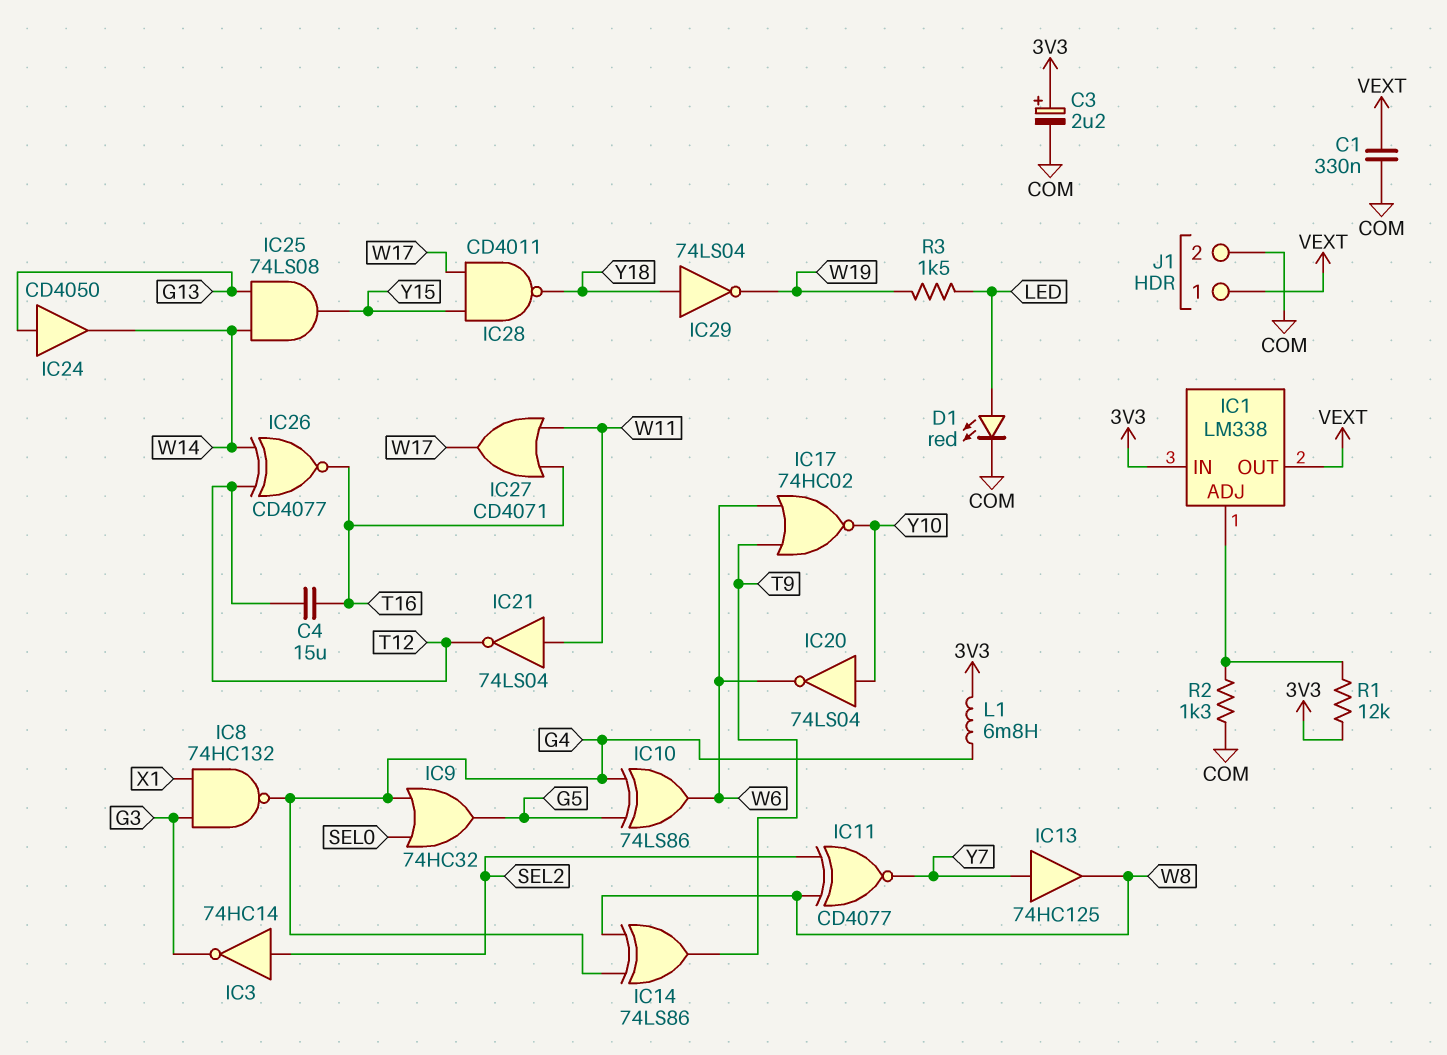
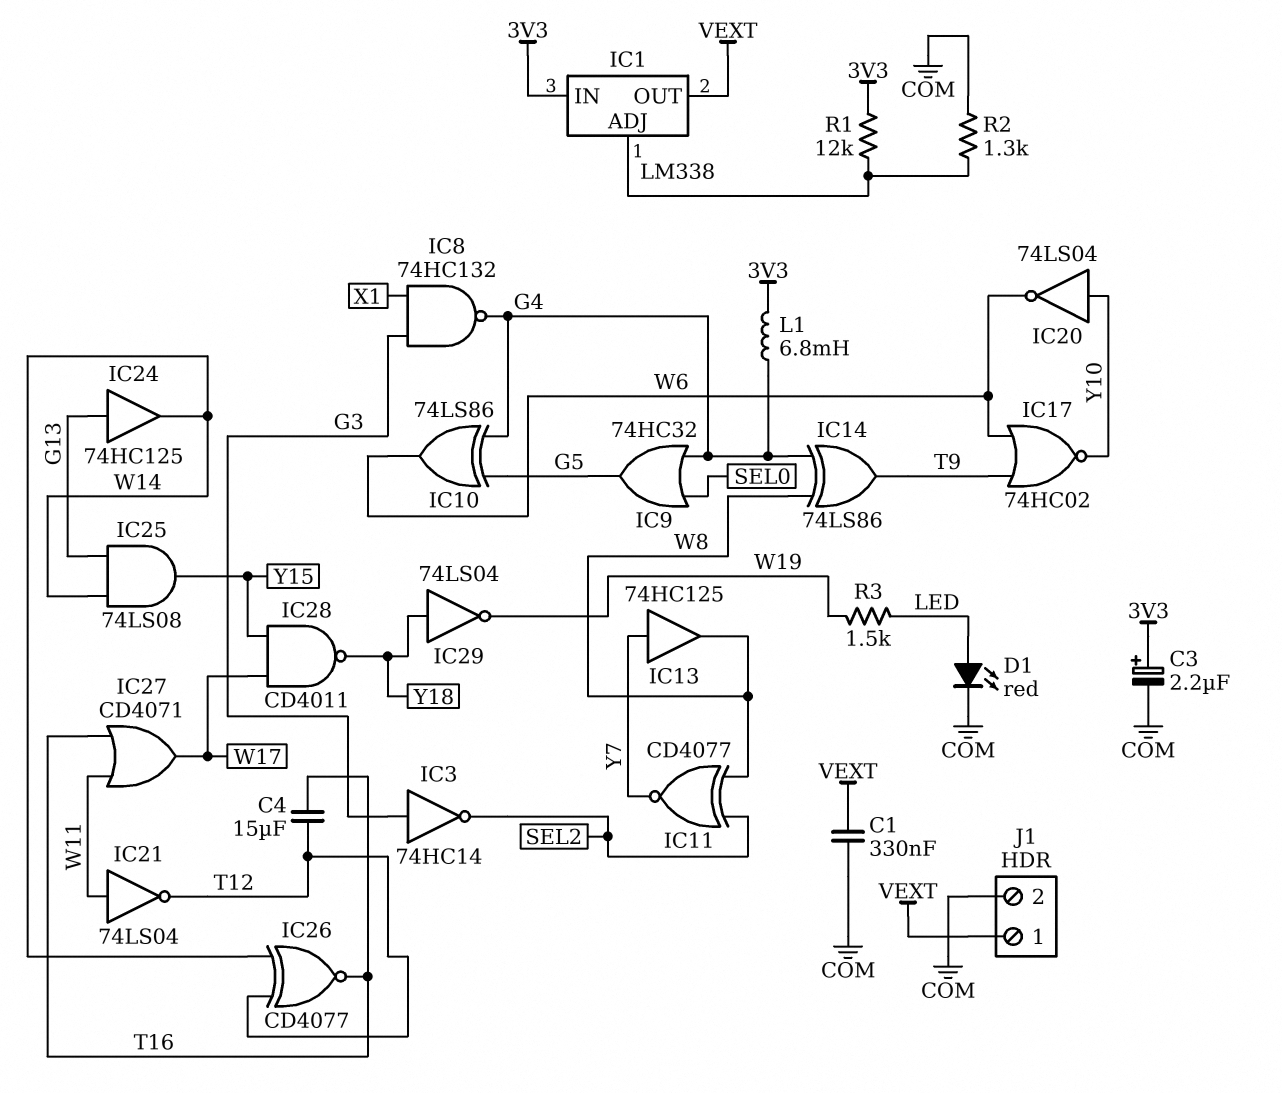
IC3: NOT 74HC14 (in SEL2, out G3) -> NOT 74HC14 (in G3, out SEL2)
IC24: buffer CD4050 (in G13, out W14) -> buffer 74HC125 (in G13, out W14)

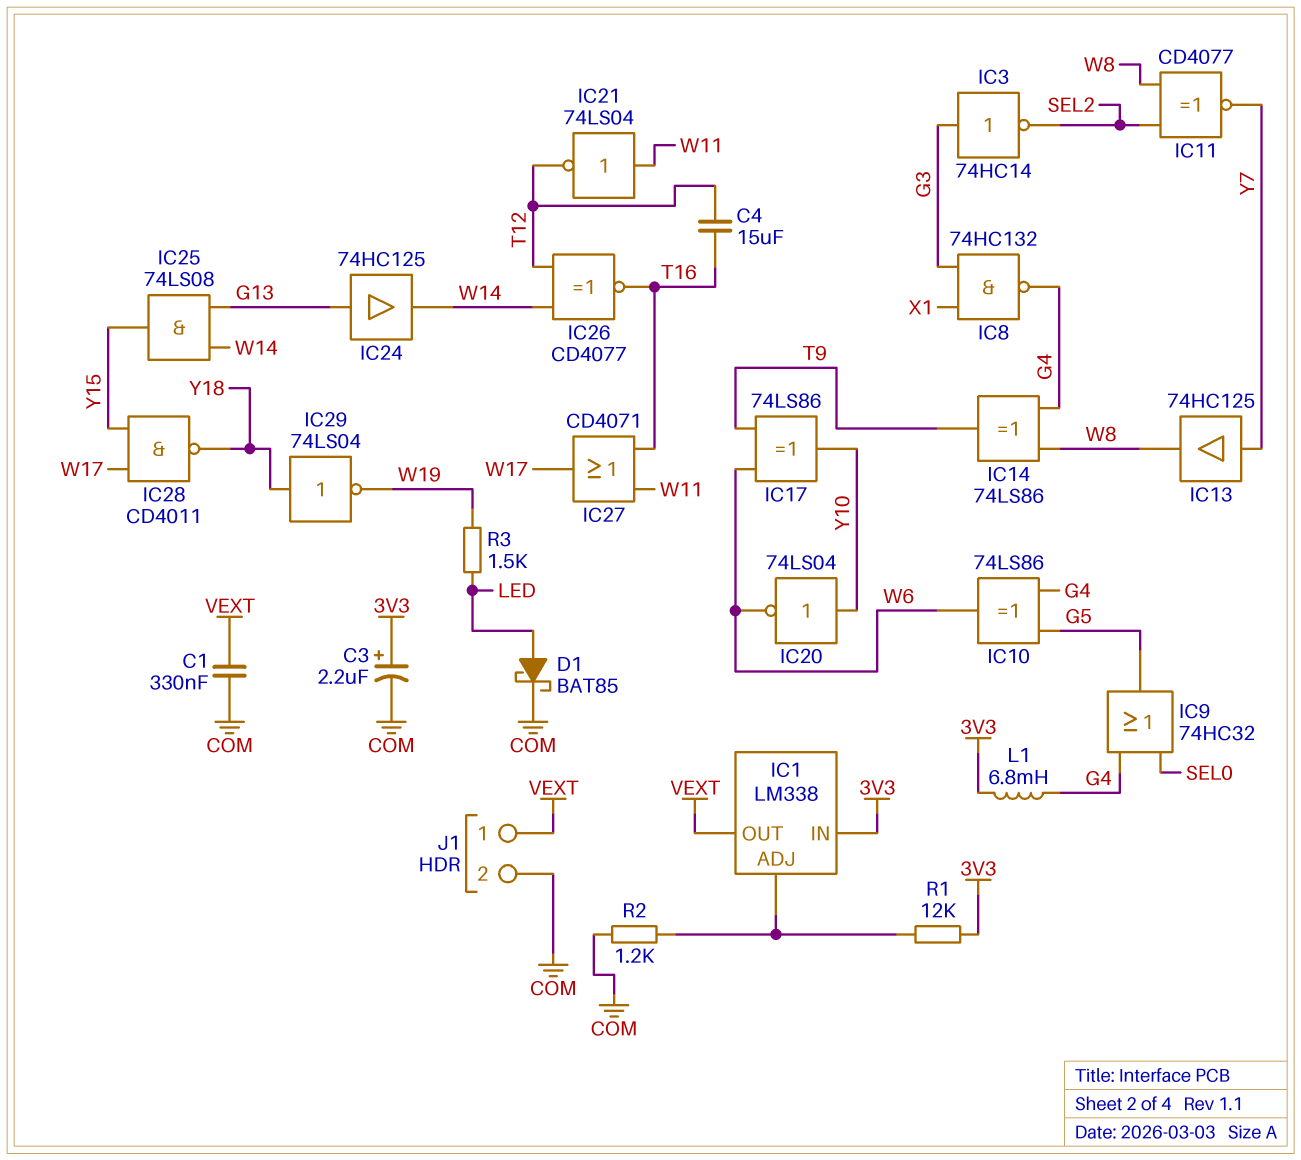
D1: LED red (A LED, K COM) -> schottky BAT85 (A LED, K COM)
IC17: NOR 74HC02 (in T9, in W6, out Y10) -> XOR 74LS86 (in T9, in W6, out Y10)
R2: 1.3k (COM, IC1/ADJ) -> 1.2k (COM, IC1/ADJ)

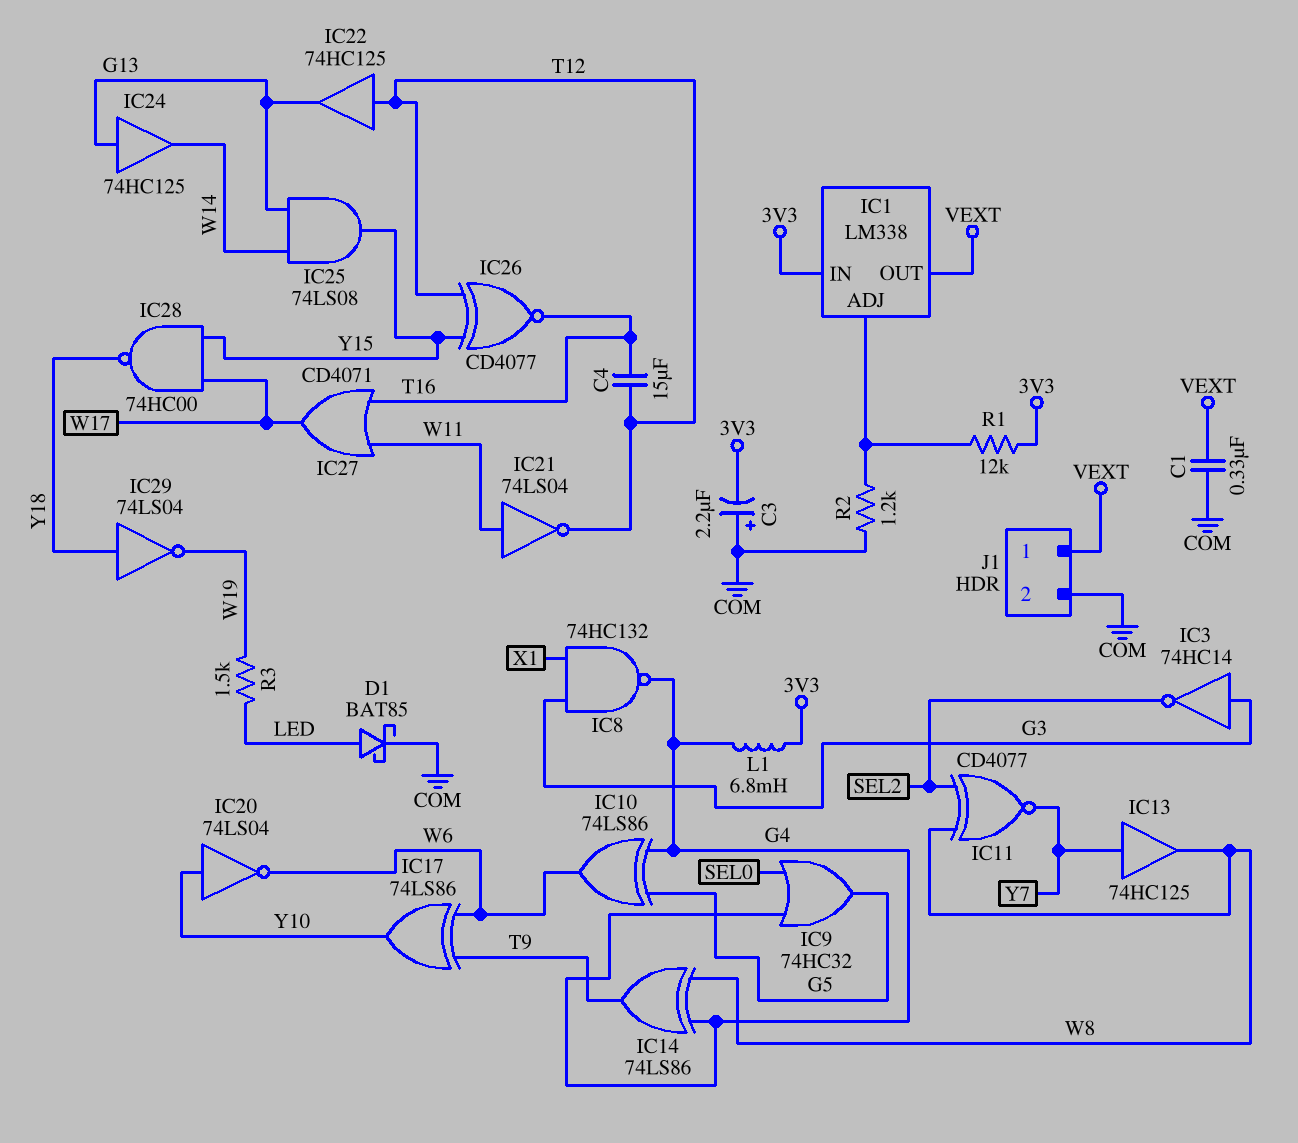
C3: 2.2uF (plus 3V3, minus COM) -> 2.2uF (plus COM, minus 3V3)
IC22: none -> buffer 74HC125 (in T12, out G13)
IC26: XNOR CD4077 (in T12, in W14, out T16) -> XNOR CD4077 (in T12, in Y15, out T16)
IC28: NAND CD4011 (in W17, in Y15, out Y18) -> NAND 74HC00 (in W17, in Y15, out Y18)

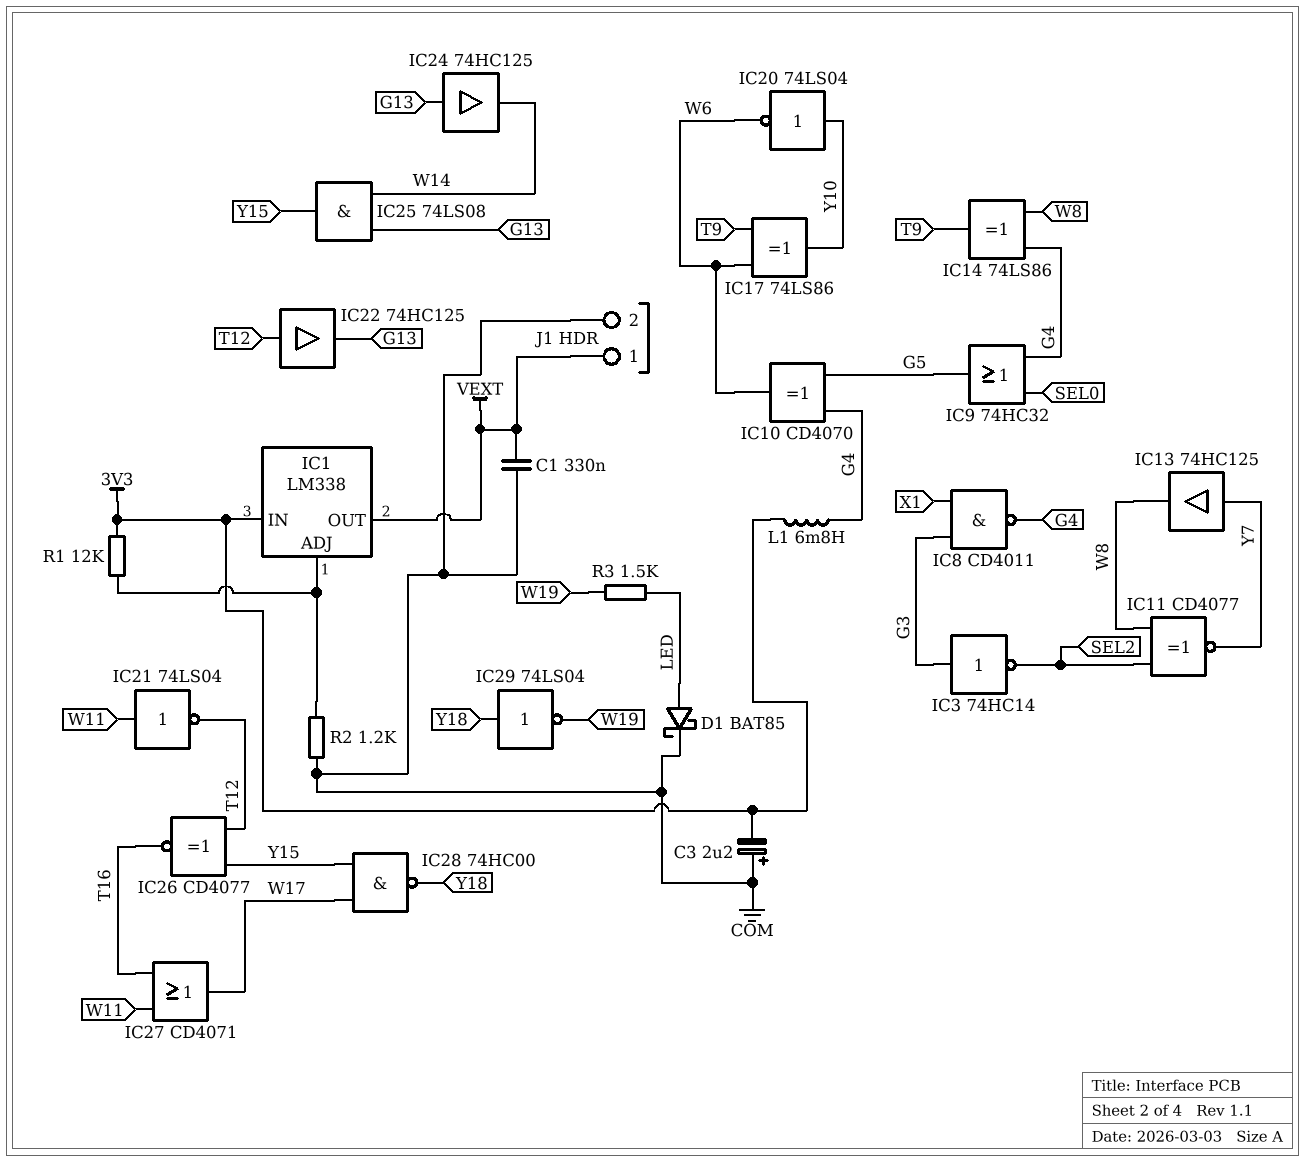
C4: 15uF (T12, T16) -> none
IC8: NAND 74HC132 (in G3, in X1, out G4) -> NAND CD4011 (in G3, in X1, out G4)
IC10: XOR 74LS86 (in G4, in G5, out W6) -> XOR CD4070 (in G4, in G5, out W6)

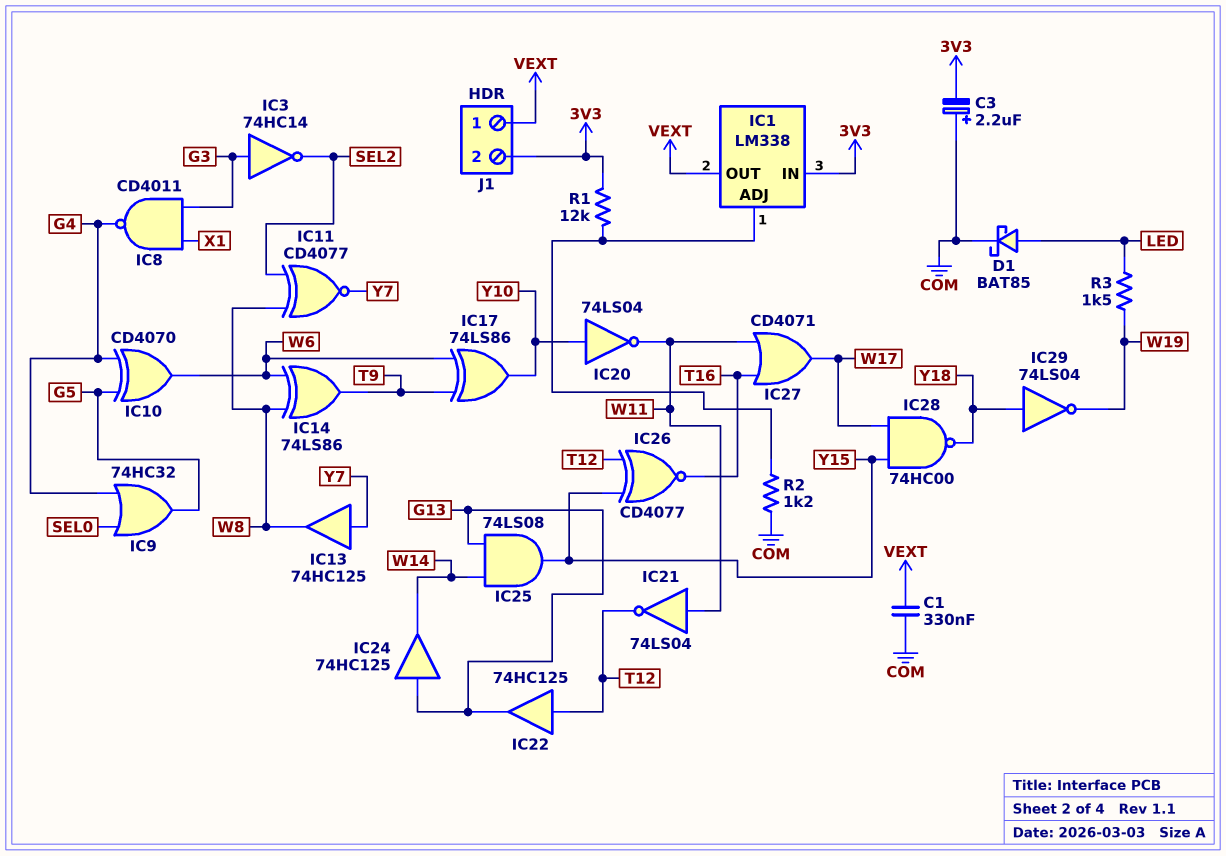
IC14: XOR 74LS86 (in G4, in W8, out T9) -> XOR 74LS86 (in W6, in W8, out T9)
IC20: NOT 74LS04 (in Y10, out W6) -> NOT 74LS04 (in Y10, out W11)
J1 pin 2: COM -> 3V3
L1: 6.8mH (3V3, G4) -> none

